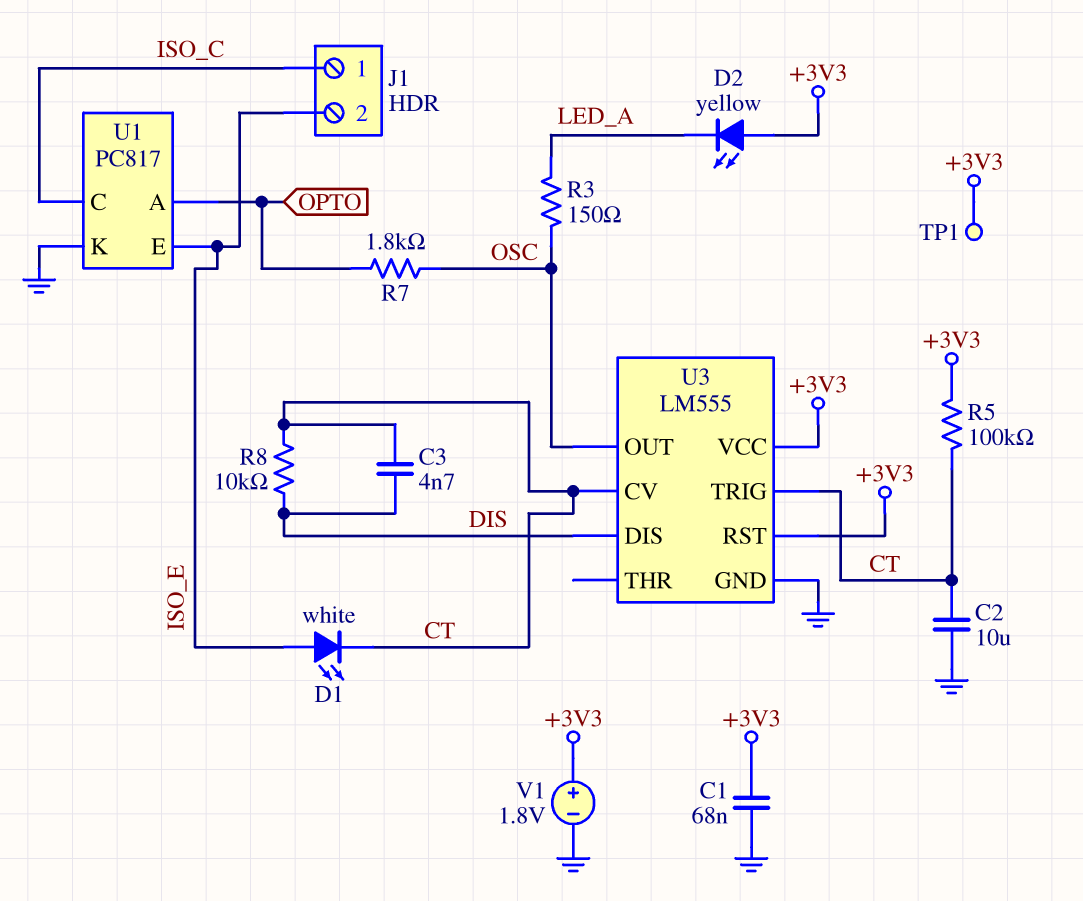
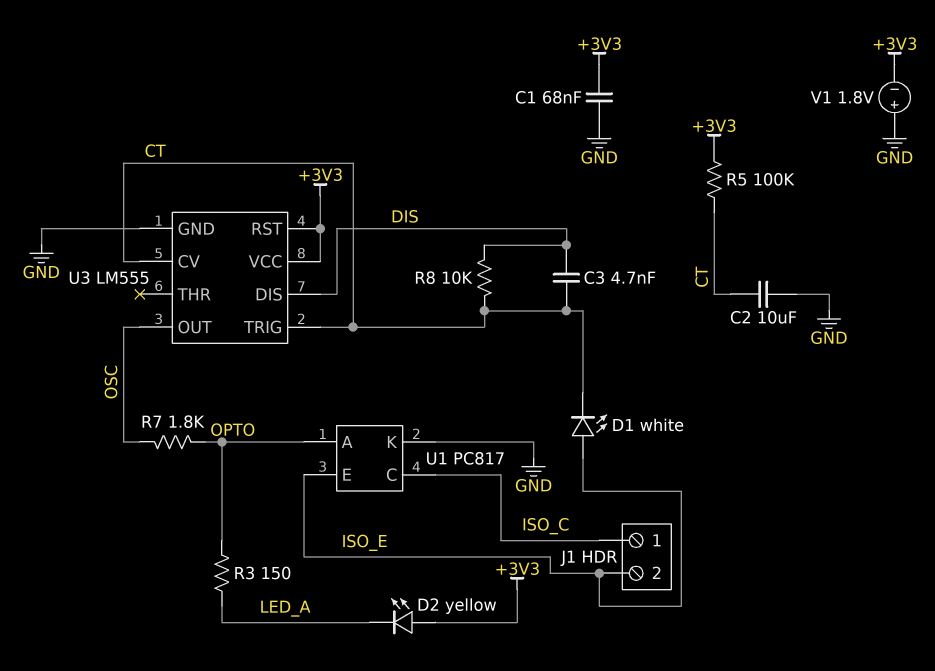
R3: 150 (LED_A, OSC) -> 150 (LED_A, OPTO)
TP1: test point (+3V3) -> none
V1: 1.8V (plus +3V3, minus GND) -> 1.8V (plus GND, minus +3V3)

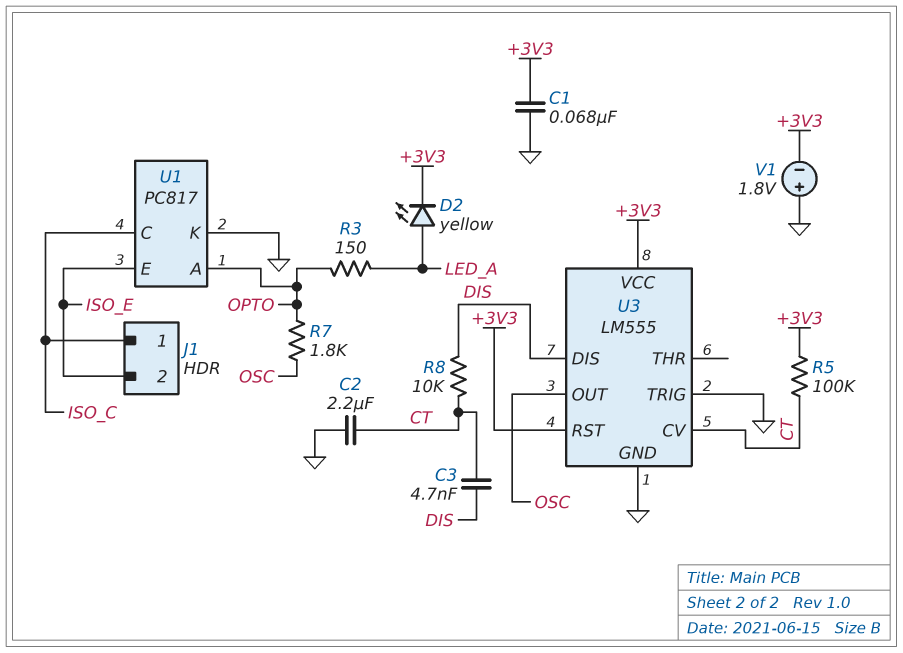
C2: 10uF (CT, GND) -> 2.2uF (CT, GND)
D1: LED white (A ISO_E, K CT) -> none
D2: LED yellow (A +3V3, K LED_A) -> LED yellow (A LED_A, K +3V3)
U3 pin TRIG: CT -> GND

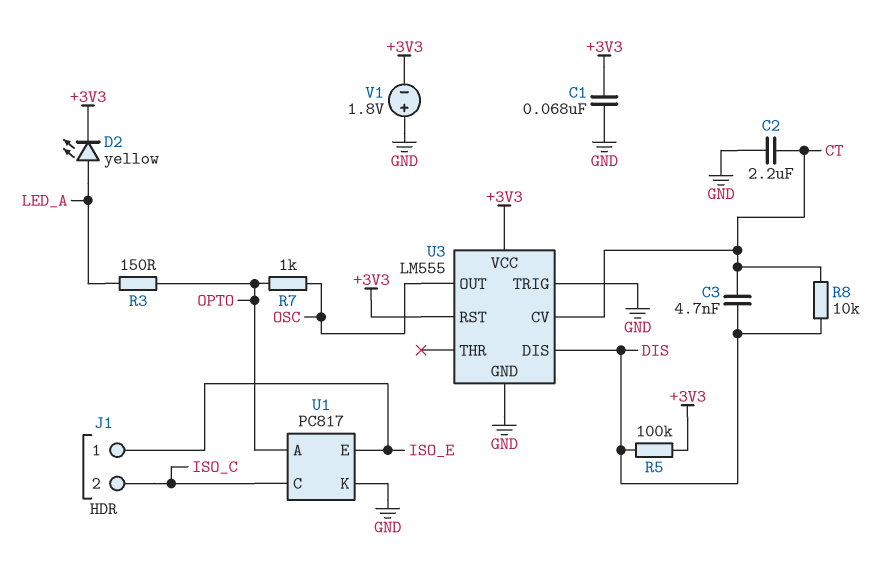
J1 pin 1: ISO_C -> ISO_E
J1 pin 2: ISO_E -> ISO_C
R5: 100k (+3V3, CT) -> 100k (+3V3, DIS)
R7: 1.8k (OPTO, OSC) -> 1k (OPTO, OSC)

